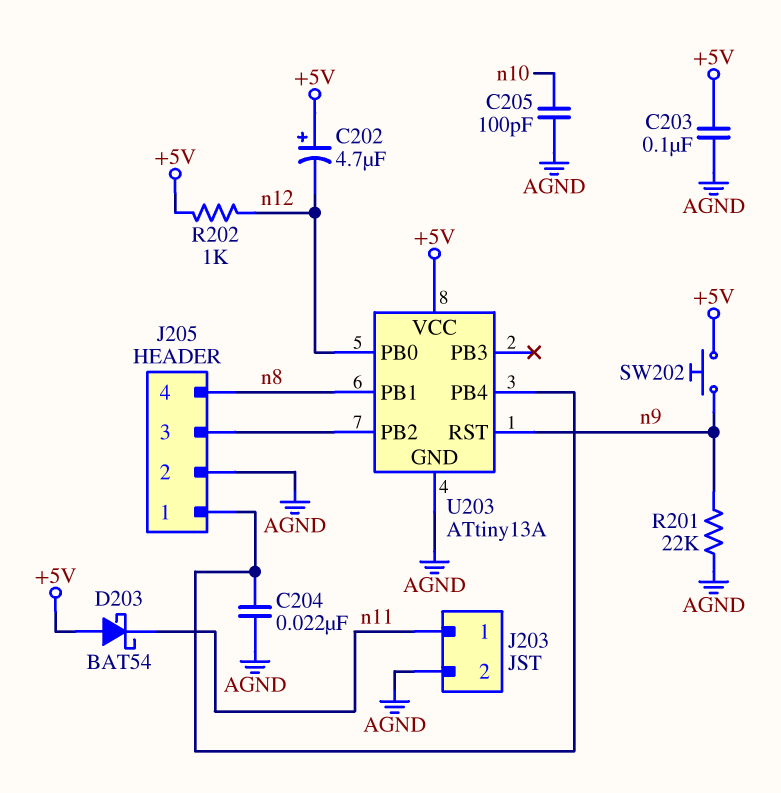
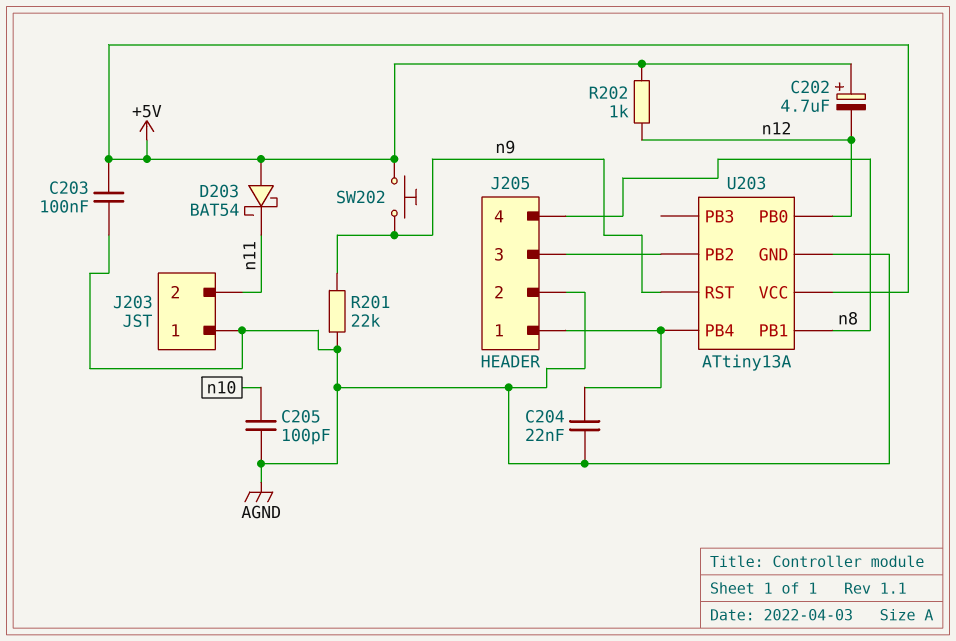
J203 pin 1: n11 -> AGND
J203 pin 2: AGND -> n11

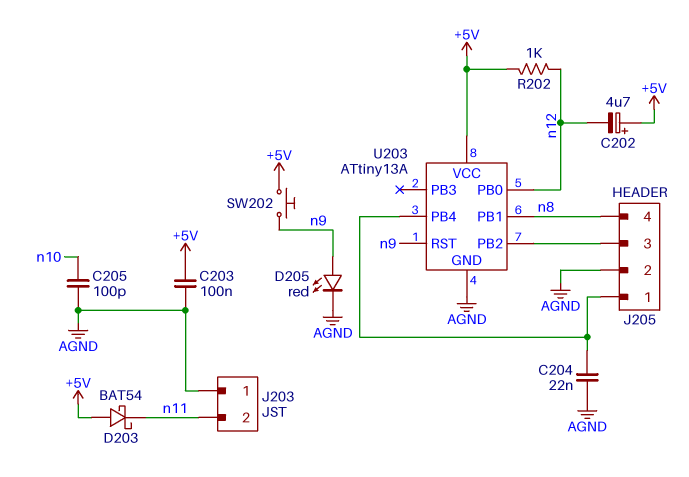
D205: none -> LED red (A n9, K AGND)
R201: 22k (AGND, n9) -> none

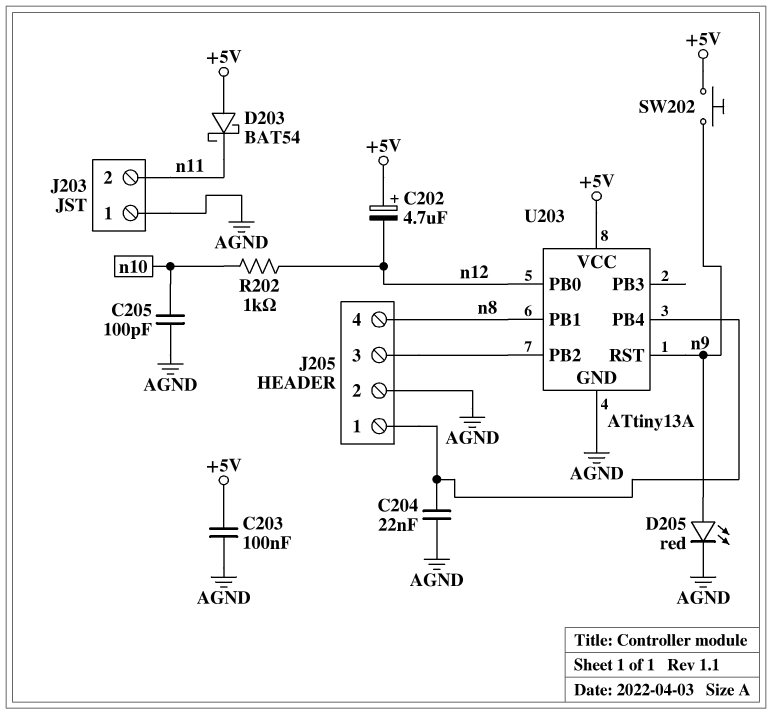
R202: 1k (+5V, n12) -> 1k (n10, n12)

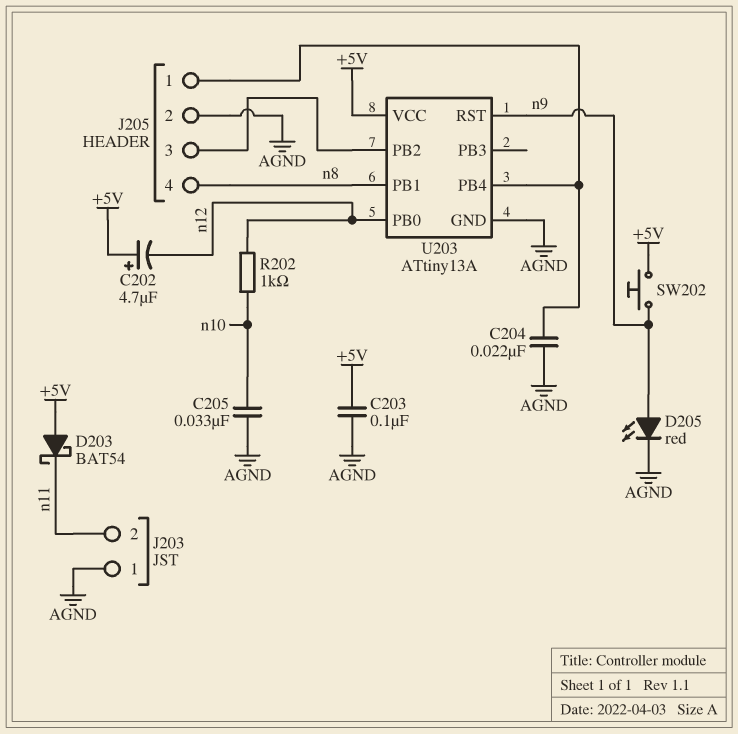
C205: 100pF (AGND, n10) -> 33nF (AGND, n10)

